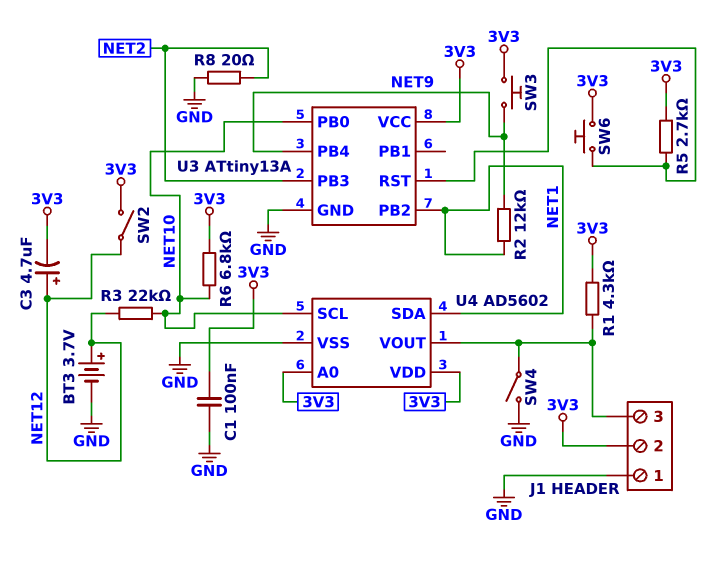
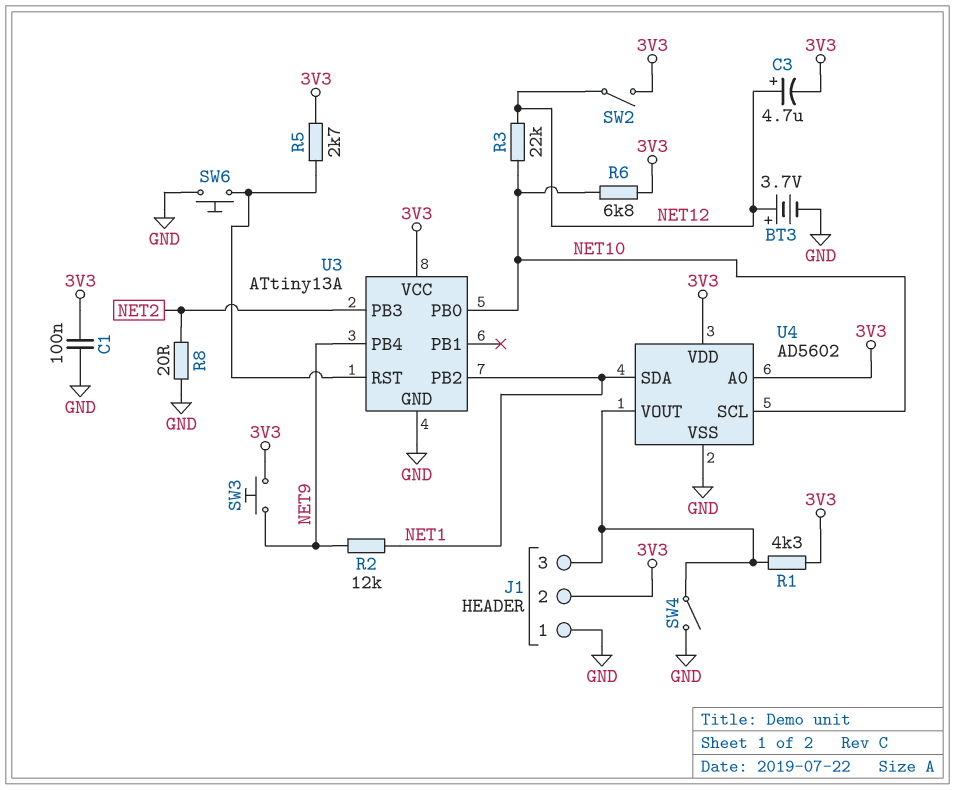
SW6: button (3V3, U3/RST) -> button (GND, U3/RST)

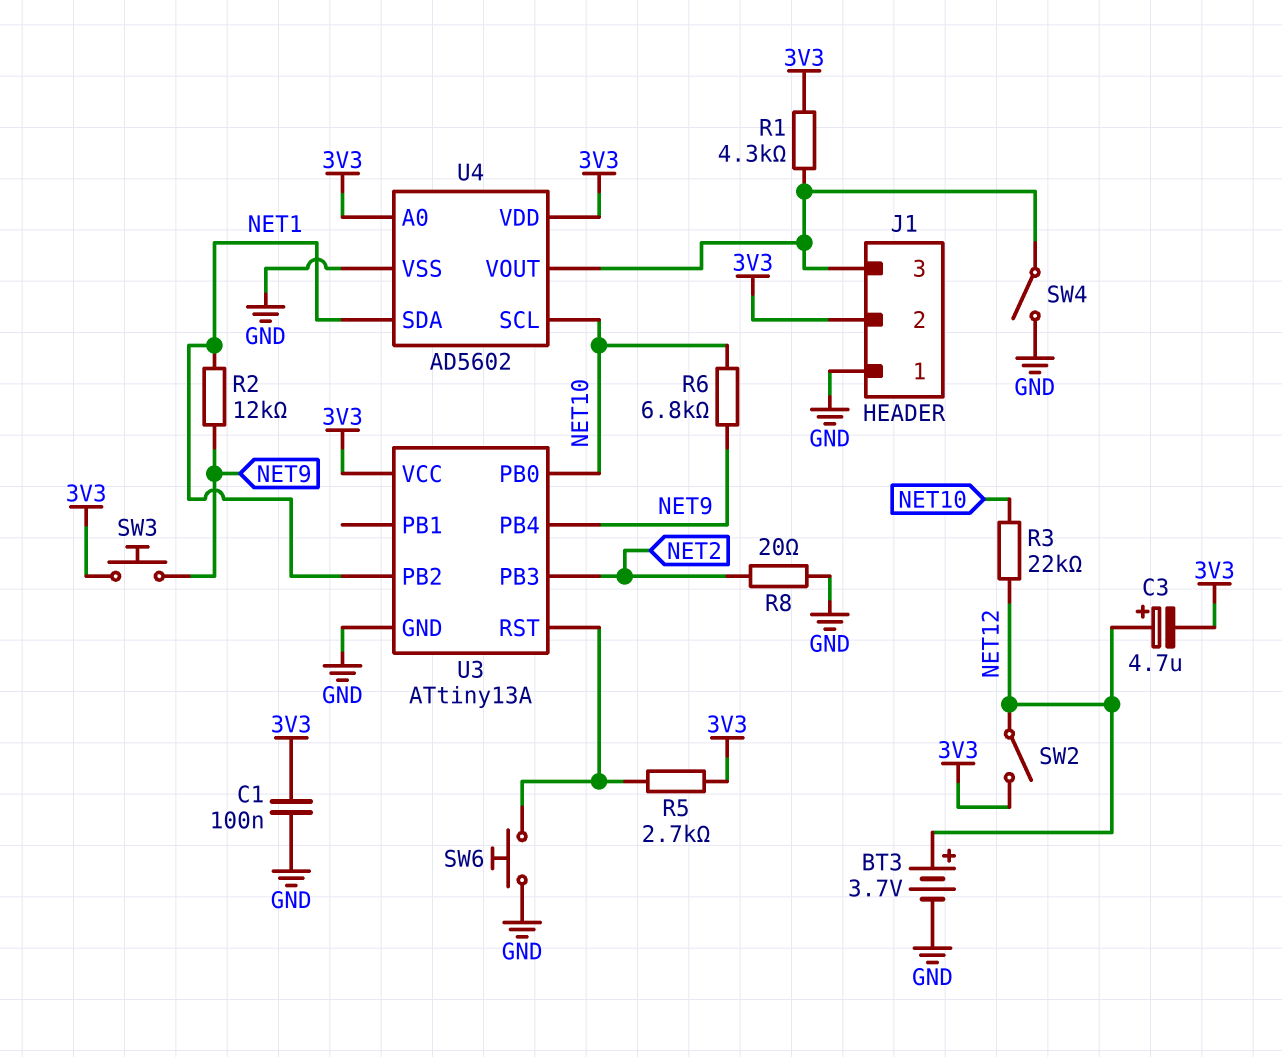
R6: 6.8k (3V3, NET10) -> 6.8k (NET9, NET10)

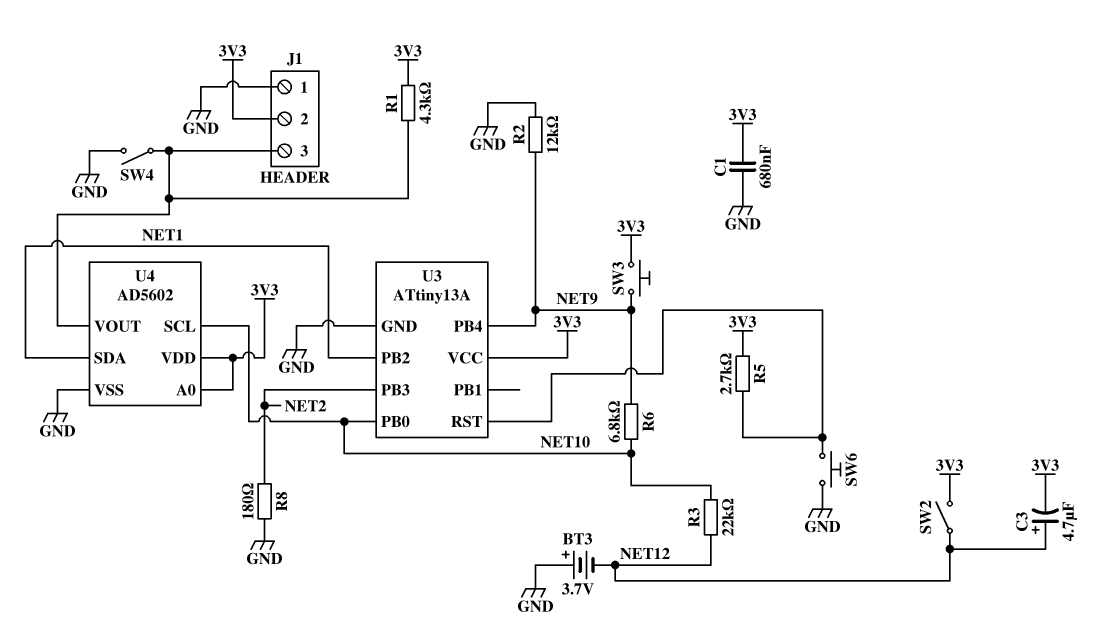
BT3: 3.7V (plus NET12, minus GND) -> 3.7V (plus GND, minus NET12)
C1: 100nF (3V3, GND) -> 680nF (3V3, GND)
R2: 12k (NET1, NET9) -> 12k (GND, NET9)
R8: 20 (GND, NET2) -> 180 (GND, NET2)

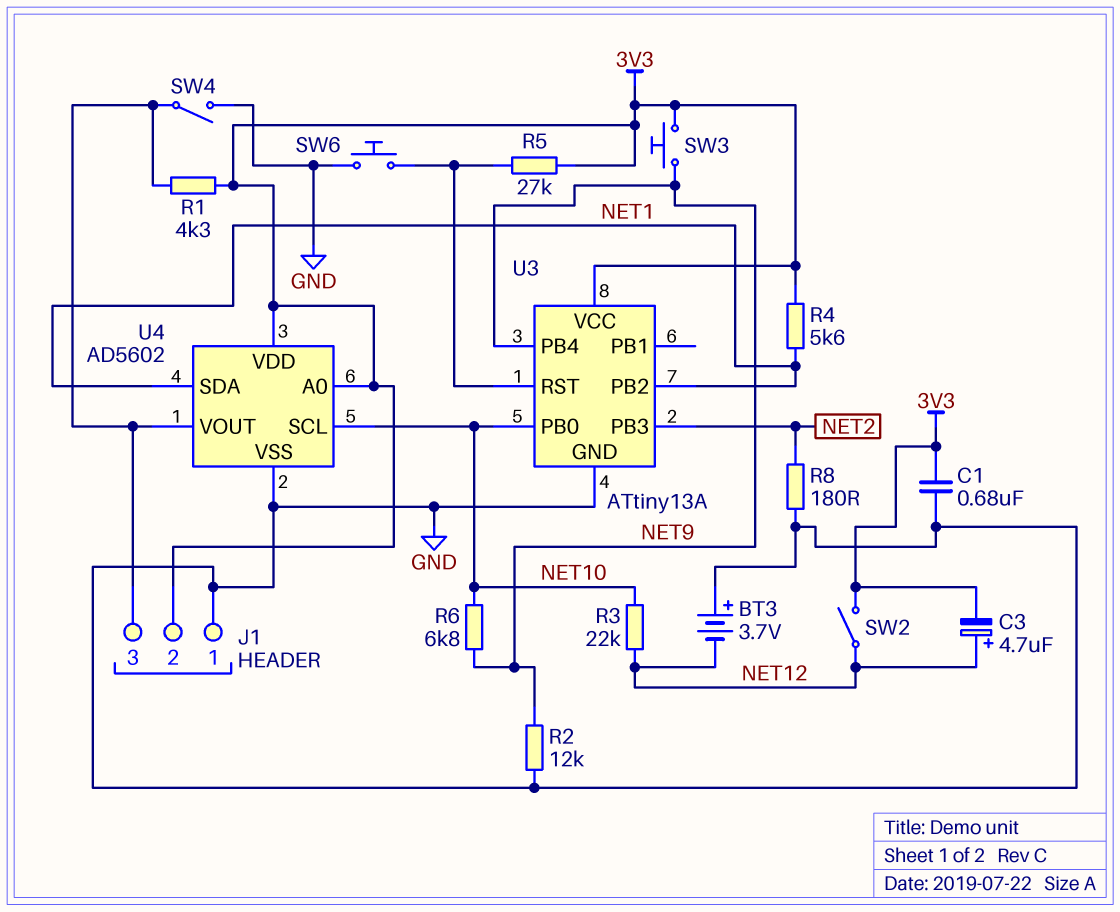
R4: none -> 5.6k (3V3, NET1)
R5: 2.7k (3V3, U3/RST) -> 27k (3V3, U3/RST)

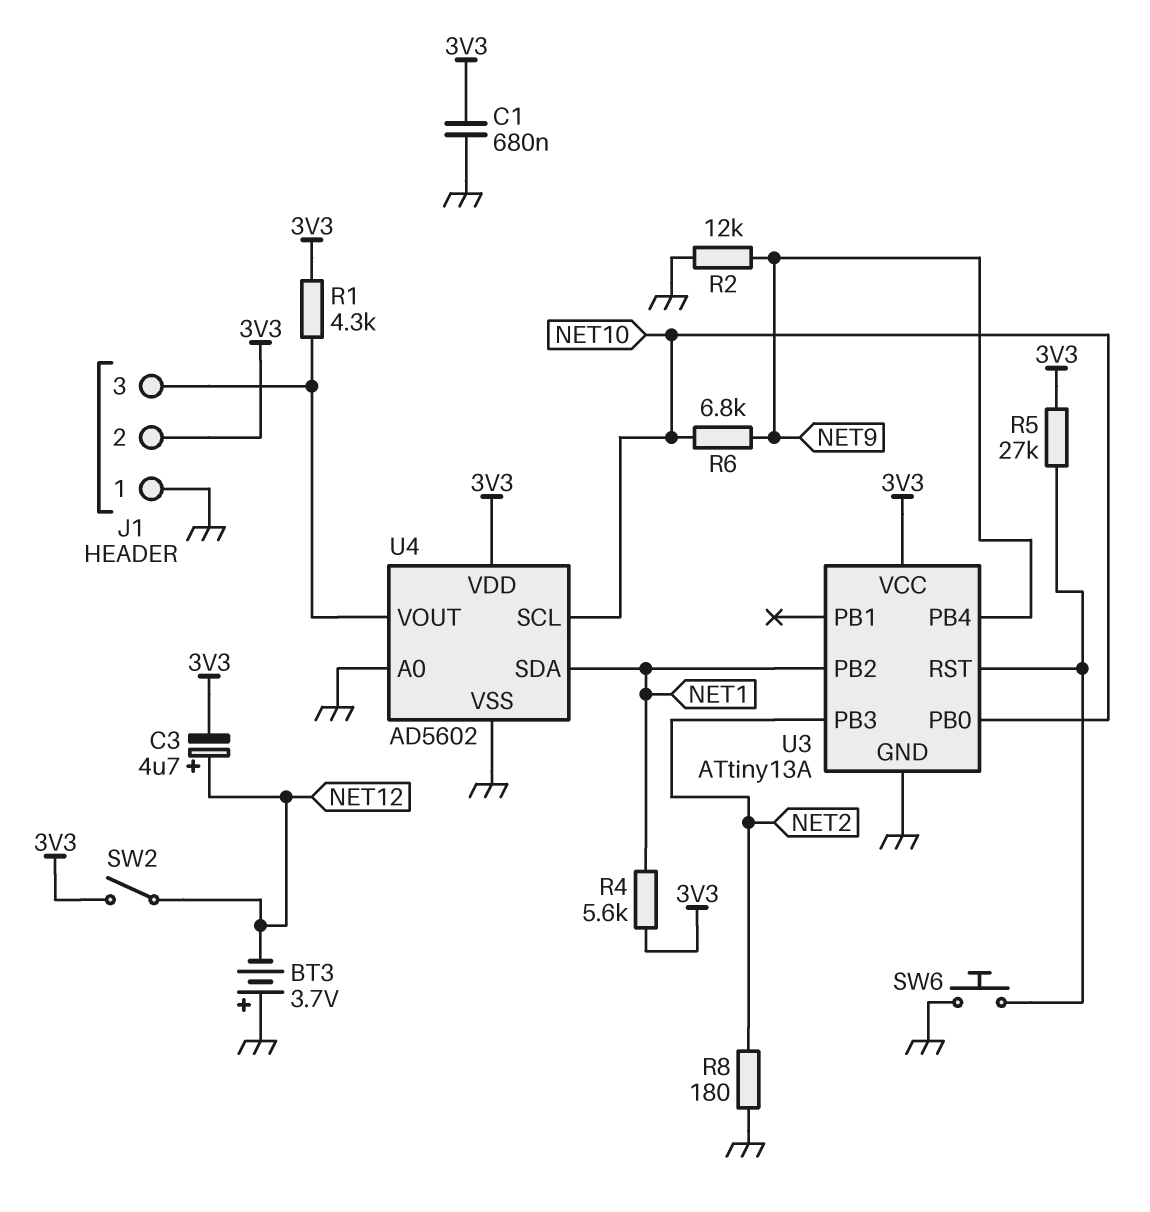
R3: 22k (NET10, NET12) -> none
SW3: button (3V3, NET9) -> none
SW4: switch (GND, J1/3) -> none
U4 pin A0: 3V3 -> GND

